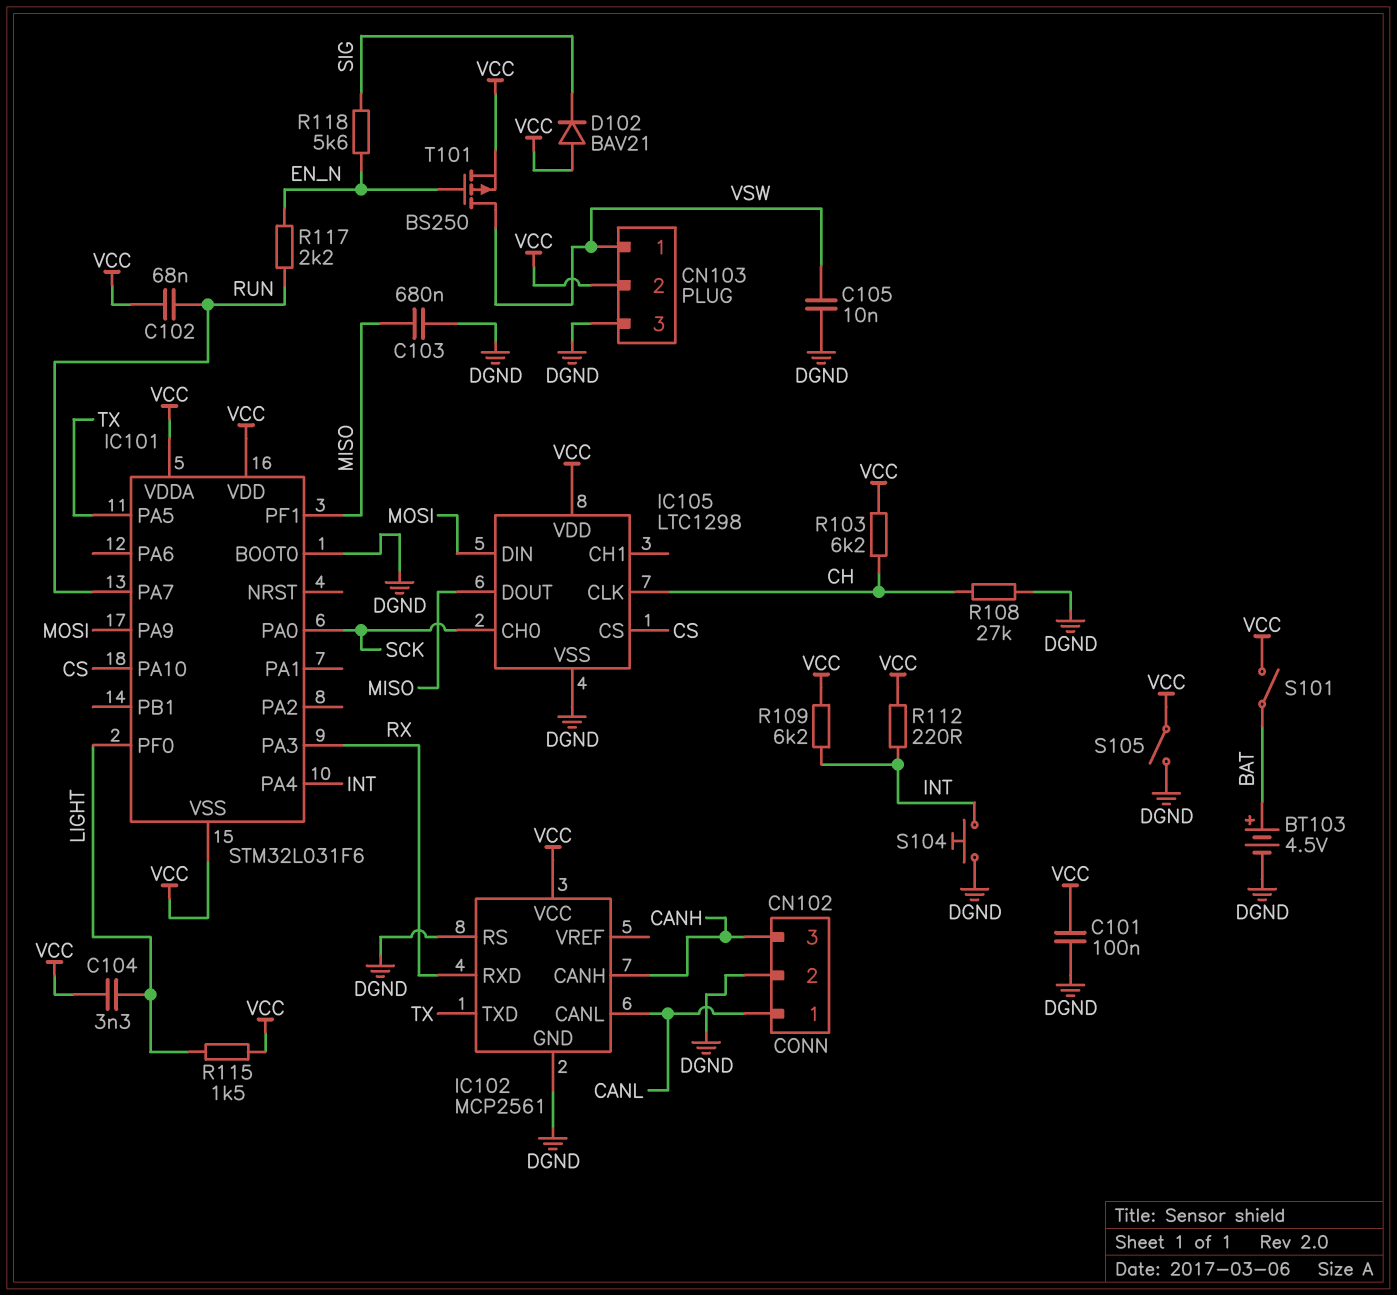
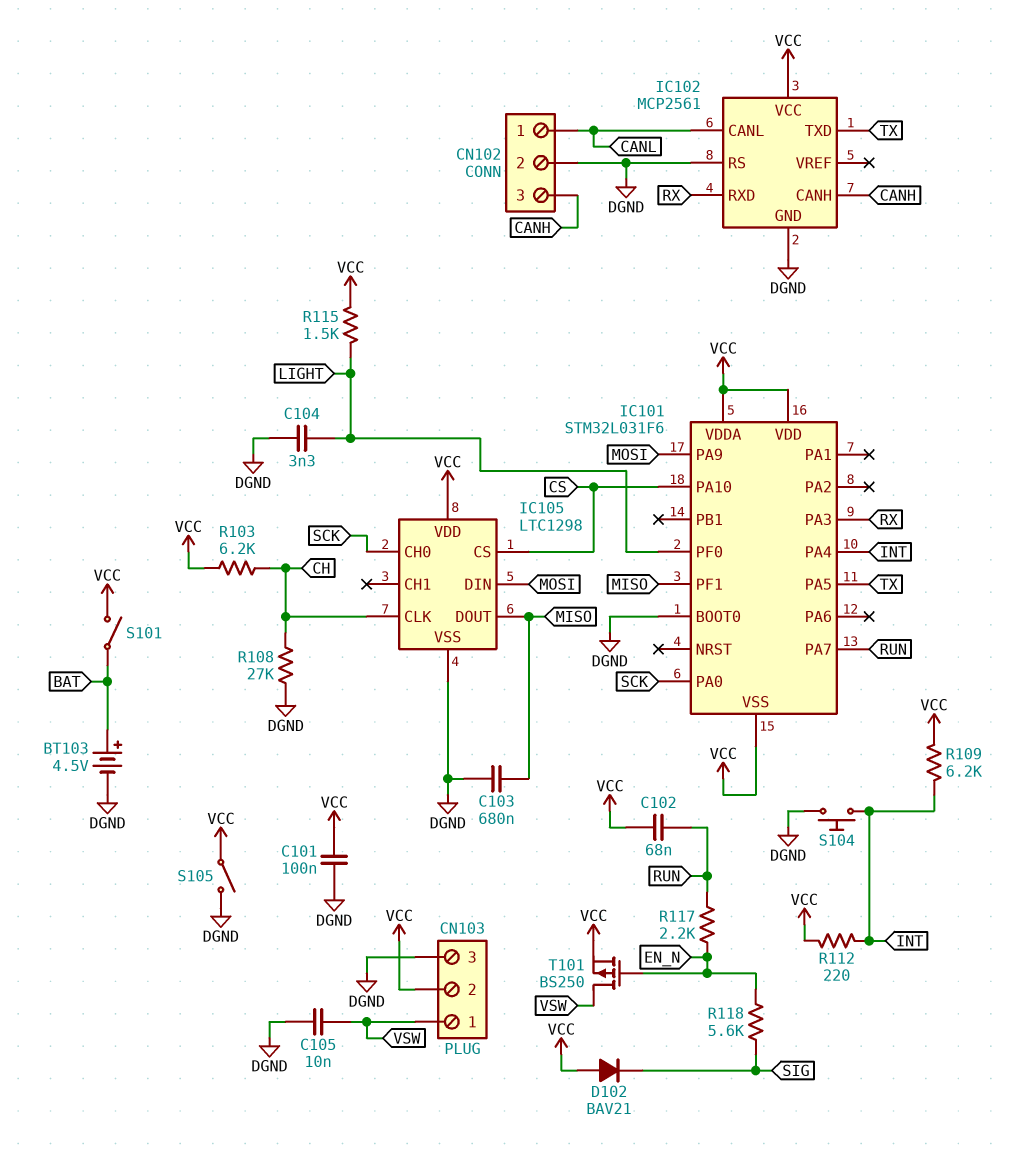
C104: 3.3nF (LIGHT, VCC) -> 3.3nF (DGND, LIGHT)

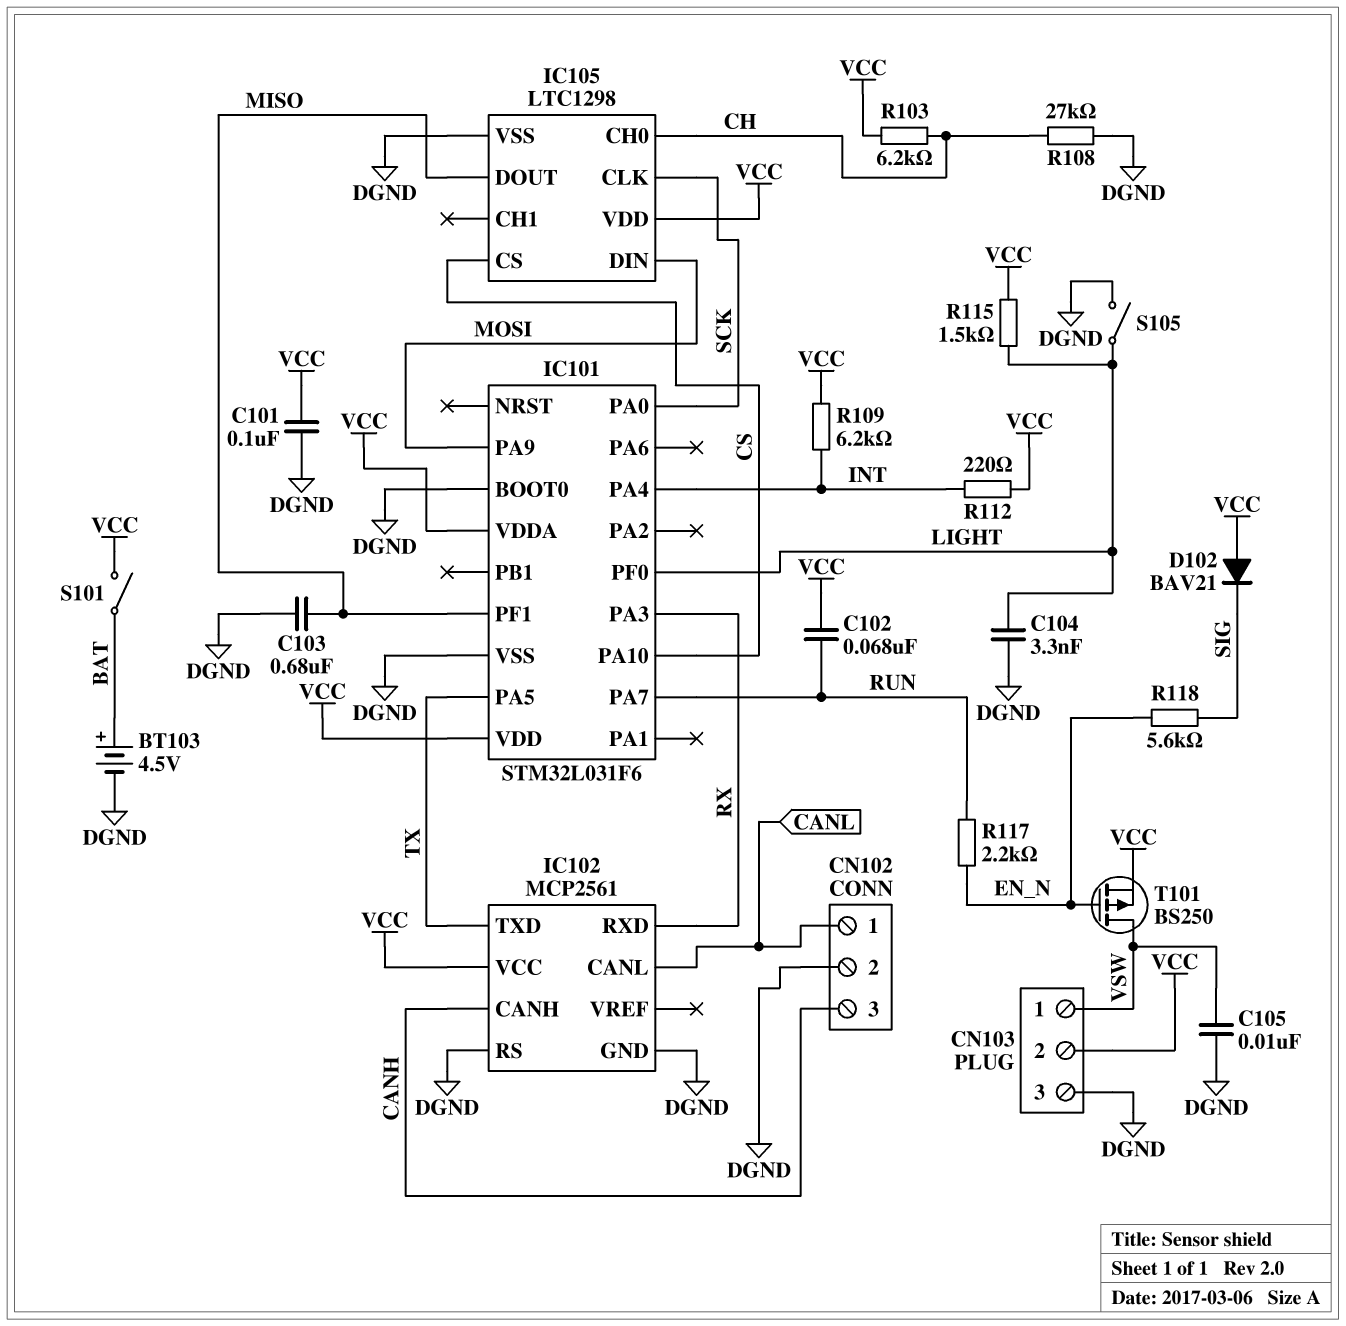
IC101 pin VSS: VCC -> DGND
IC105 pin CH0: SCK -> CH
IC105 pin CLK: CH -> SCK
S104: button (DGND, INT) -> none
S105: switch (DGND, VCC) -> switch (DGND, LIGHT)

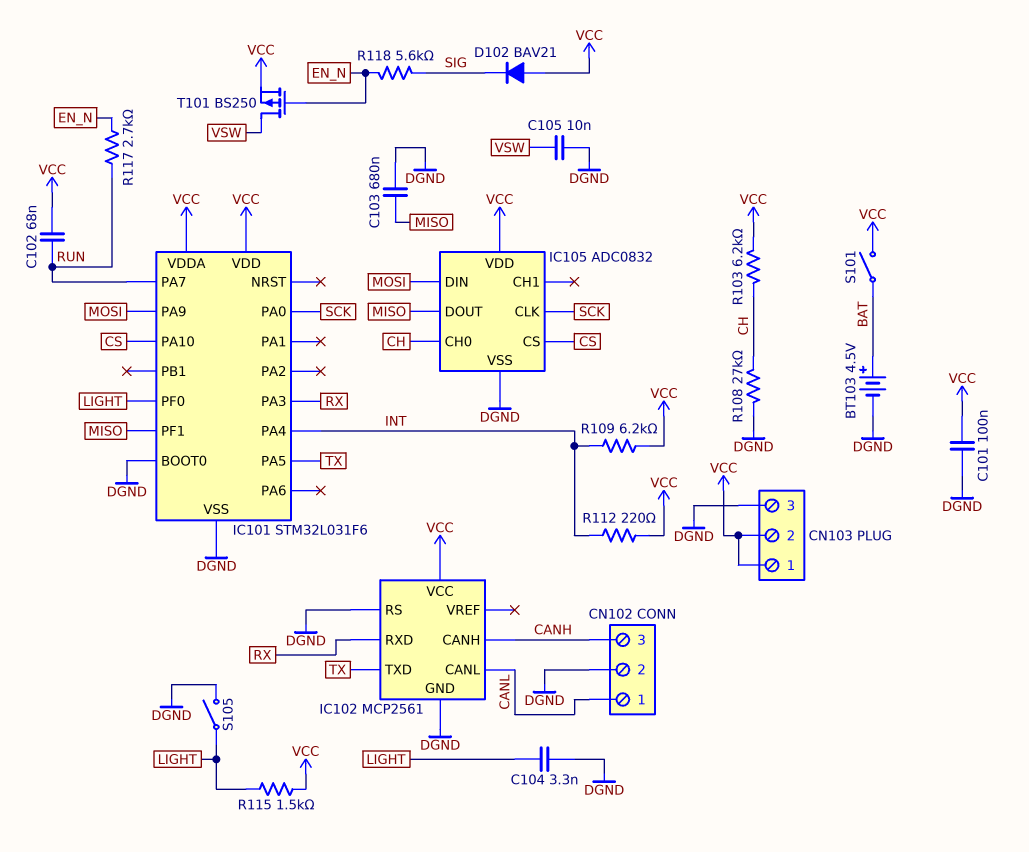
CN103 pin 1: VSW -> VCC
IC105: LTC1298 -> ADC0832
R117: 2.2k (EN_N, RUN) -> 2.7k (EN_N, RUN)

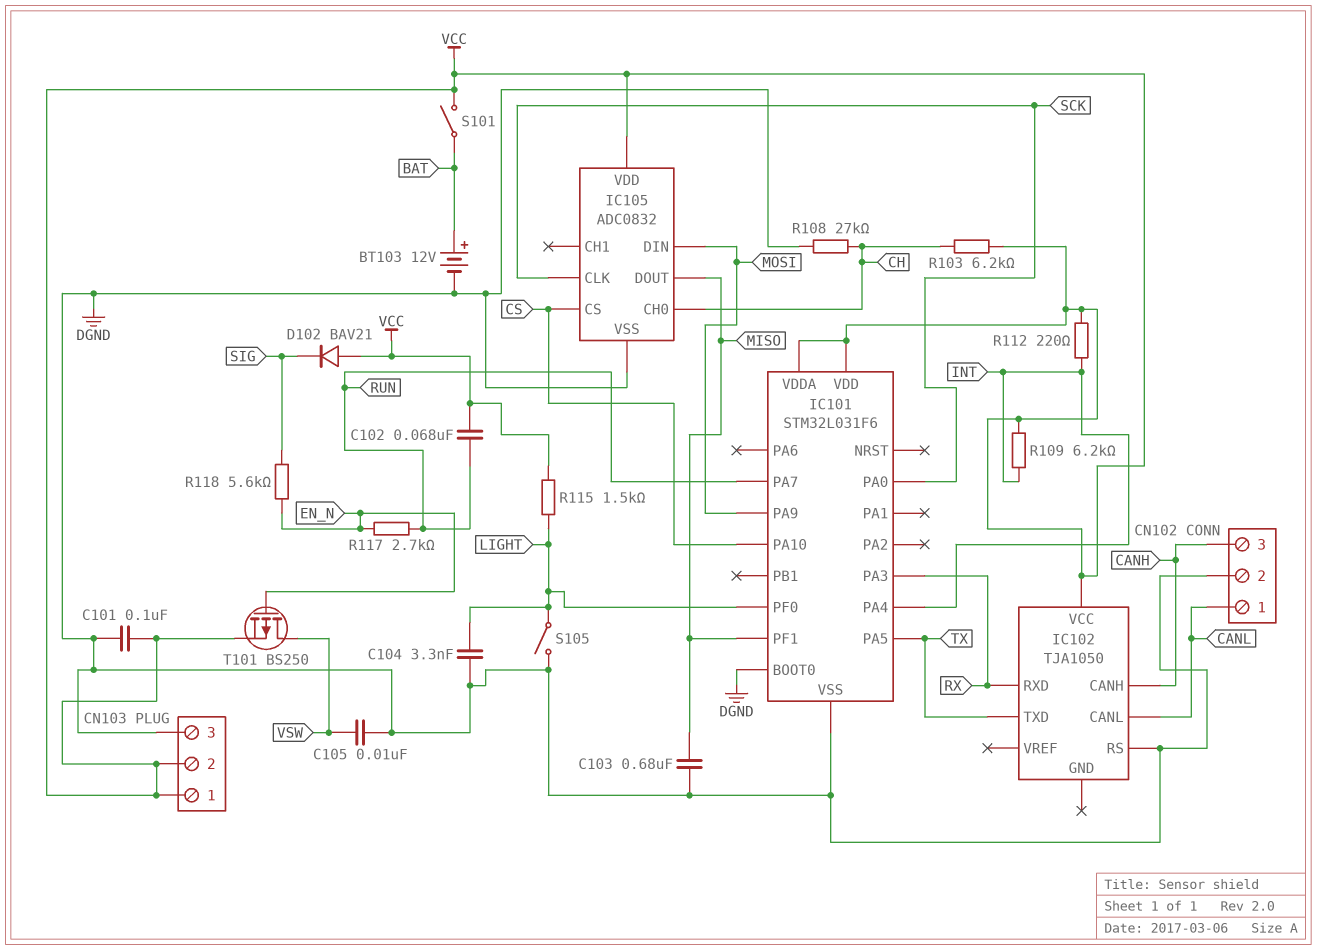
BT103: 4.5V (plus BAT, minus DGND) -> 12V (plus BAT, minus DGND)
IC102: MCP2561 -> TJA1050
IC102 pin GND: DGND -> none

